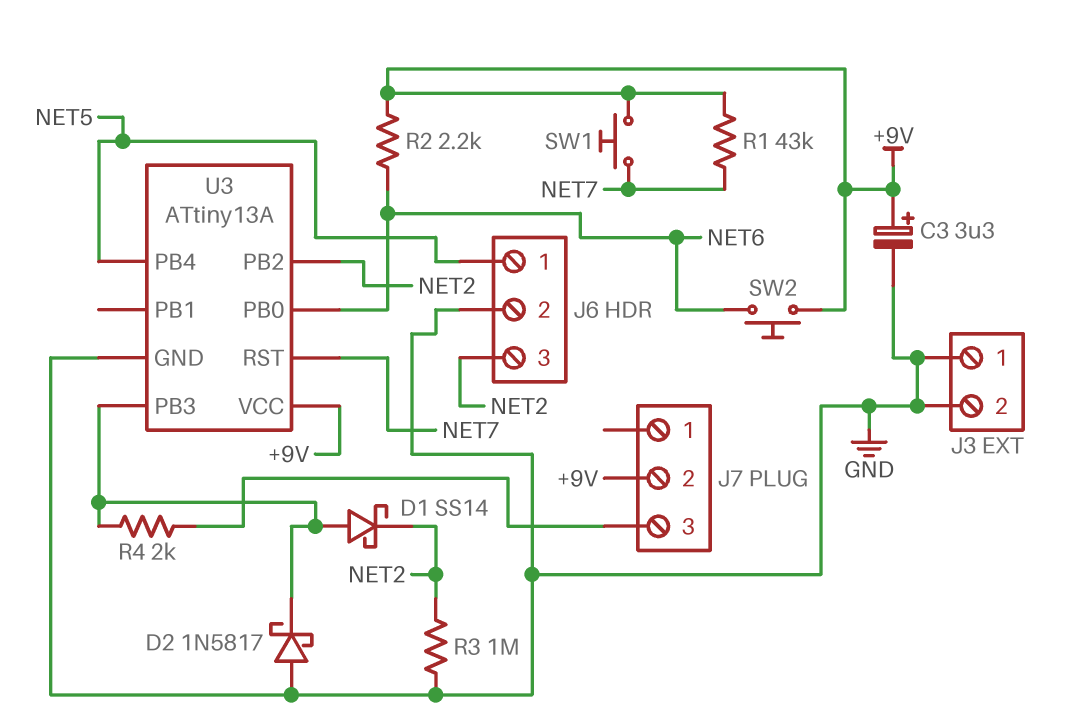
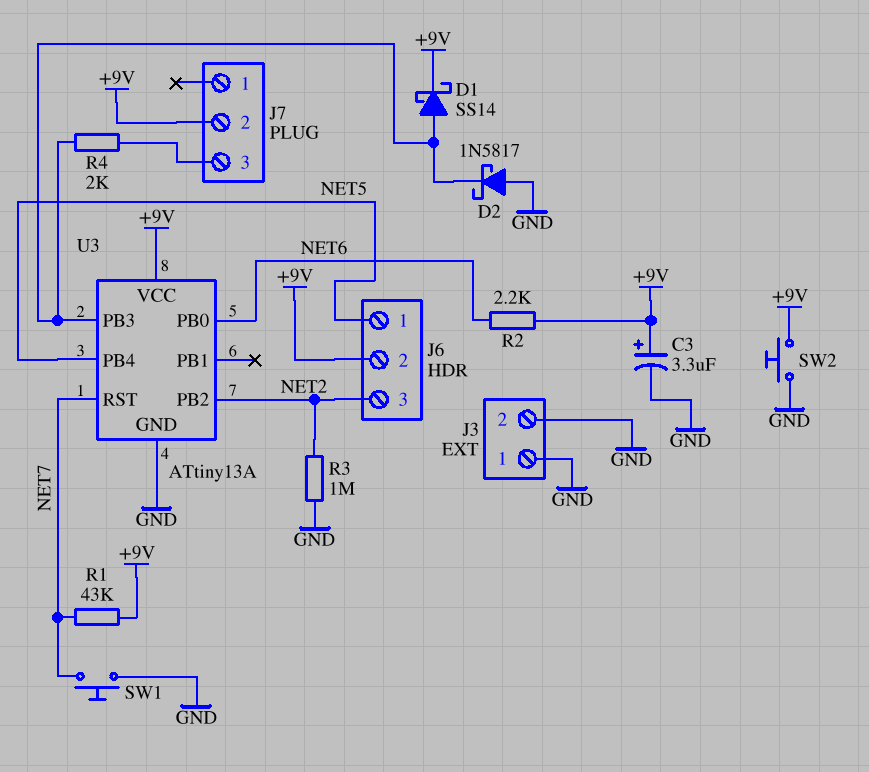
D1: schottky SS14 (A U3/PB3, K NET2) -> schottky SS14 (A U3/PB3, K +9V)
J6 pin 2: GND -> +9V
SW1: button (+9V, NET7) -> button (GND, NET7)
SW2: button (+9V, NET6) -> button (+9V, GND)

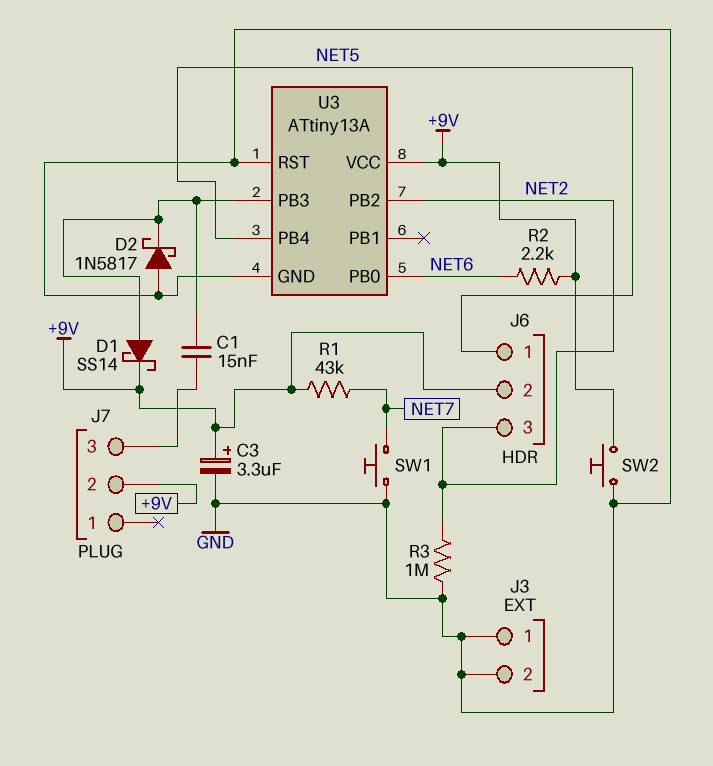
C1: none -> 15nF (J7/3, U3/PB3)
R4: 2k (J7/3, U3/PB3) -> none
U3 pin RST: NET7 -> GND

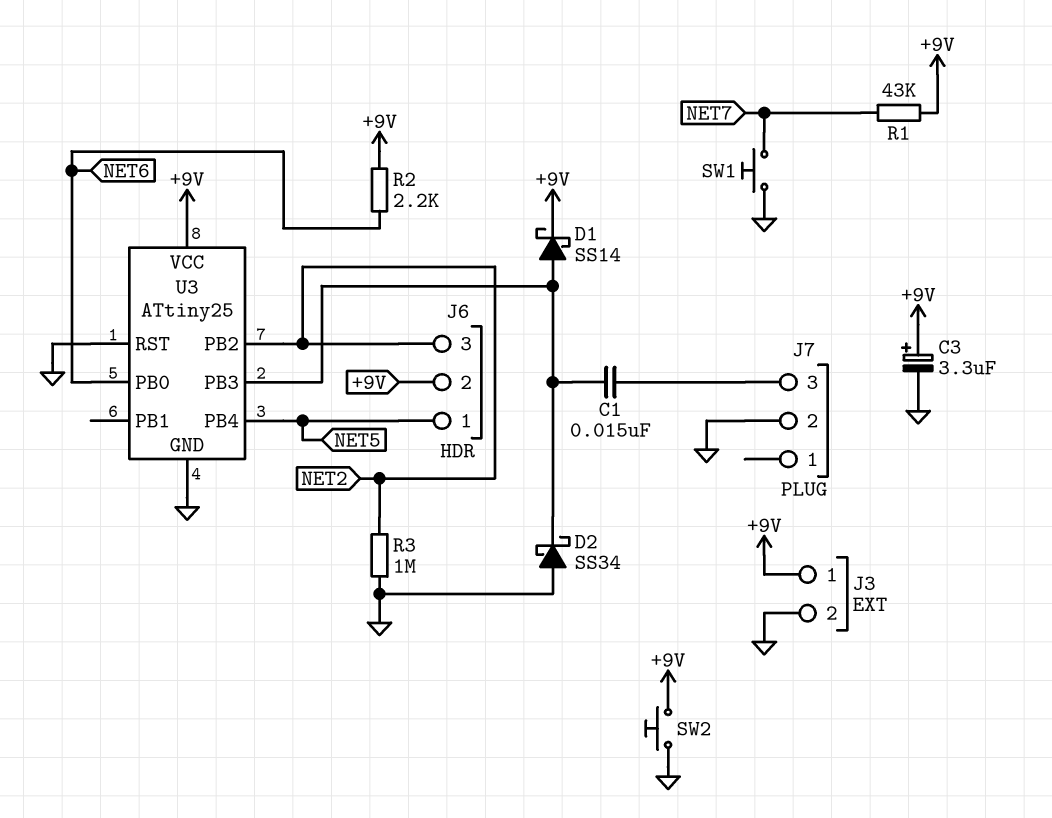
D2: schottky 1N5817 (A GND, K U3/PB3) -> schottky SS34 (A GND, K U3/PB3)
J3 pin 1: GND -> +9V
J7 pin 2: +9V -> GND
U3: ATtiny13A -> ATtiny25

